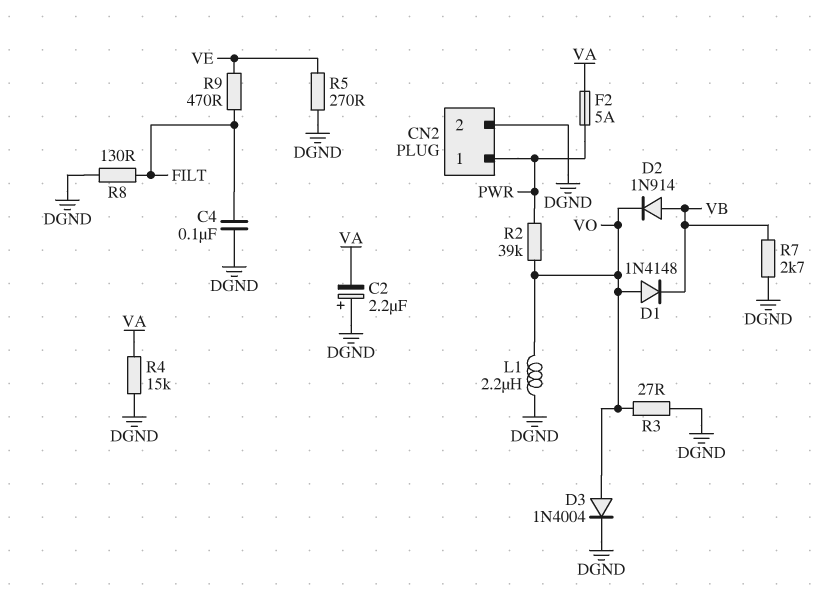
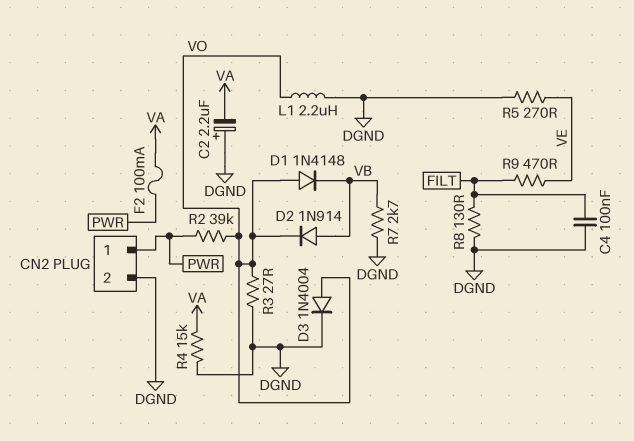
F2: 5A (PWR, VA) -> 100mA (PWR, VA)

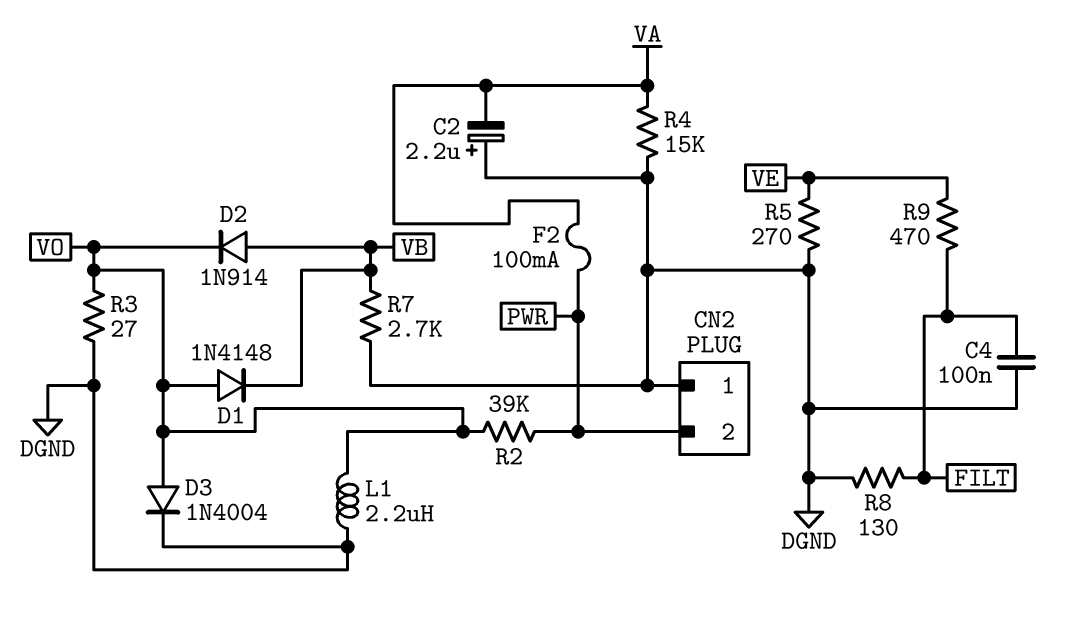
CN2 pin 1: PWR -> DGND
CN2 pin 2: DGND -> PWR

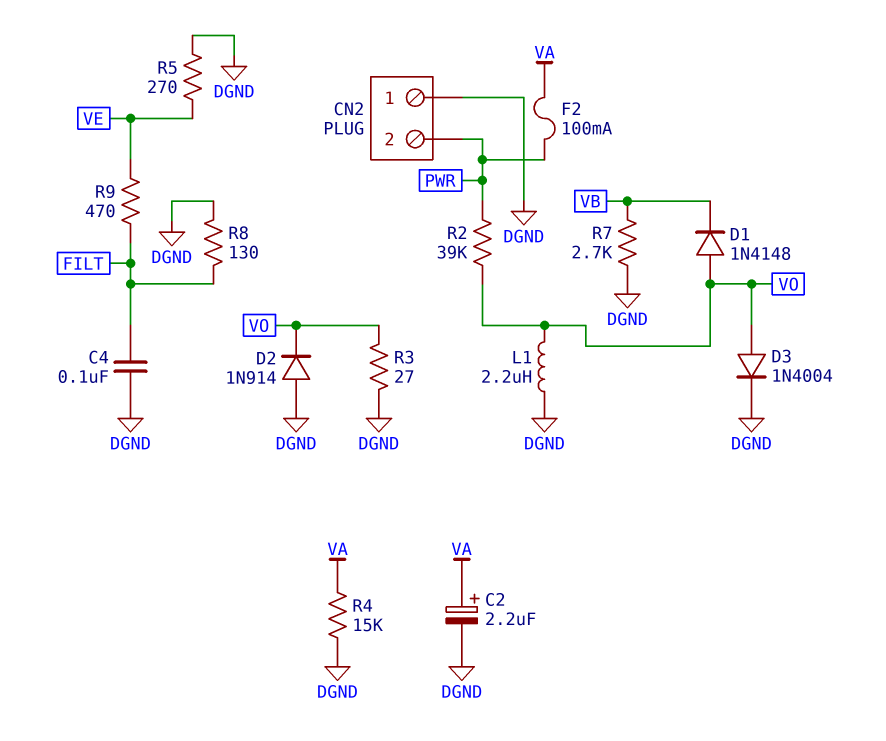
C2: 2.2uF (plus DGND, minus VA) -> 2.2uF (plus VA, minus DGND)
D2: diode 1N914 (A VB, K VO) -> diode 1N914 (A DGND, K VO)

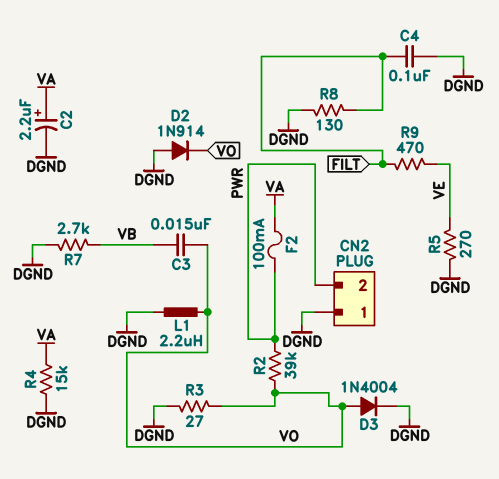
C3: none -> 15nF (VB, VO)
D1: diode 1N4148 (A VO, K VB) -> none

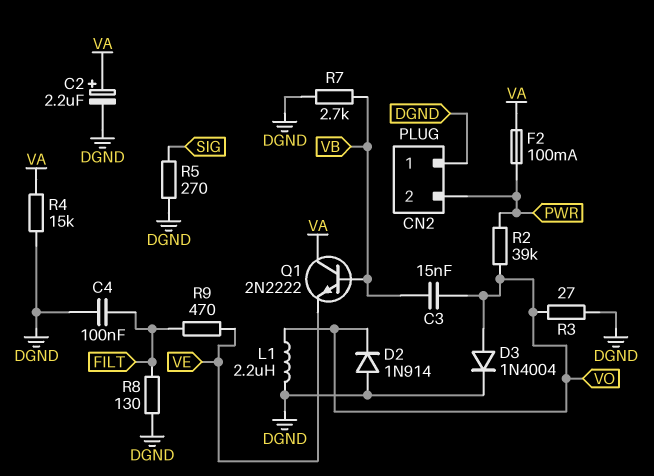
Q1: none -> NPN 2N2222 (B VB, C VA, E VE)
R5: 270 (DGND, VE) -> 270 (DGND, SIG)

